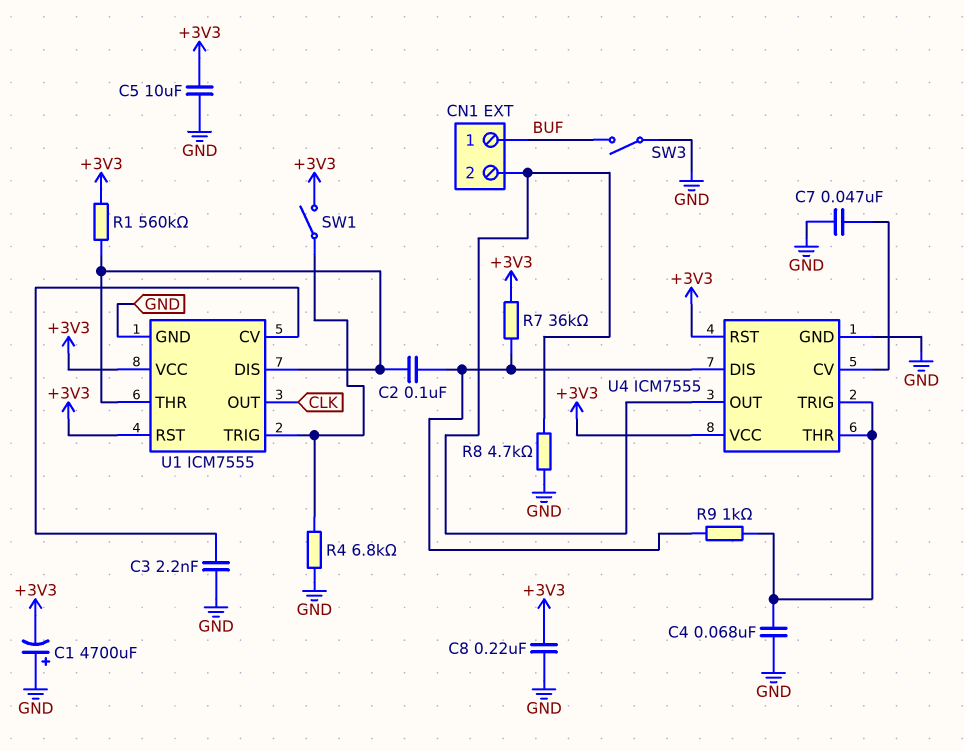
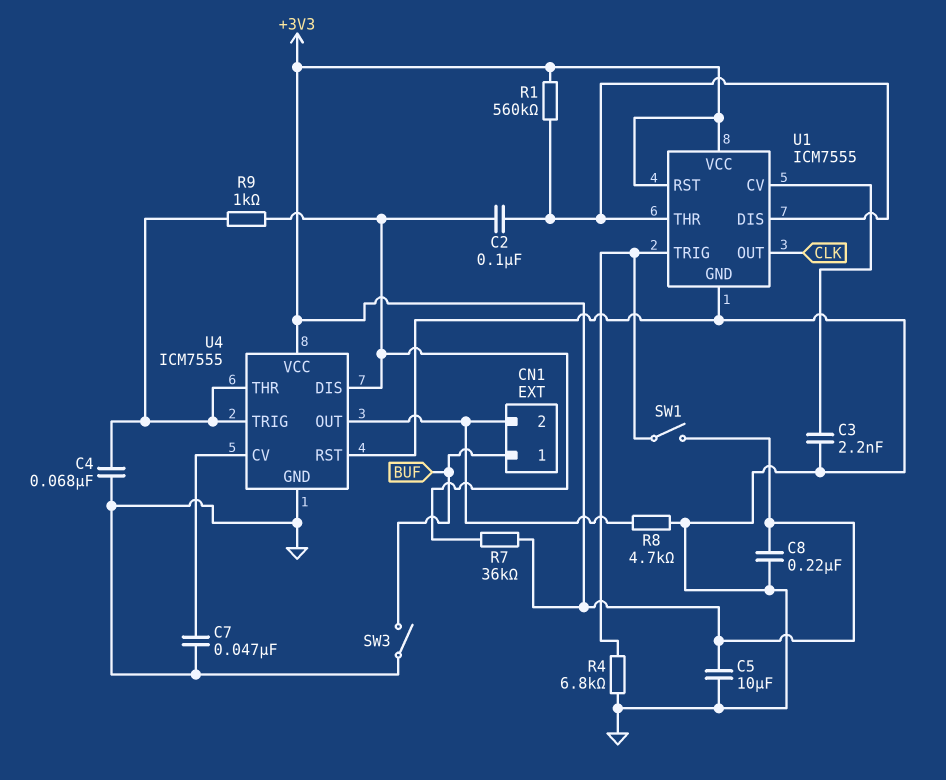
C1: 4700uF (plus GND, minus +3V3) -> none
U4 pin RST: +3V3 -> GND

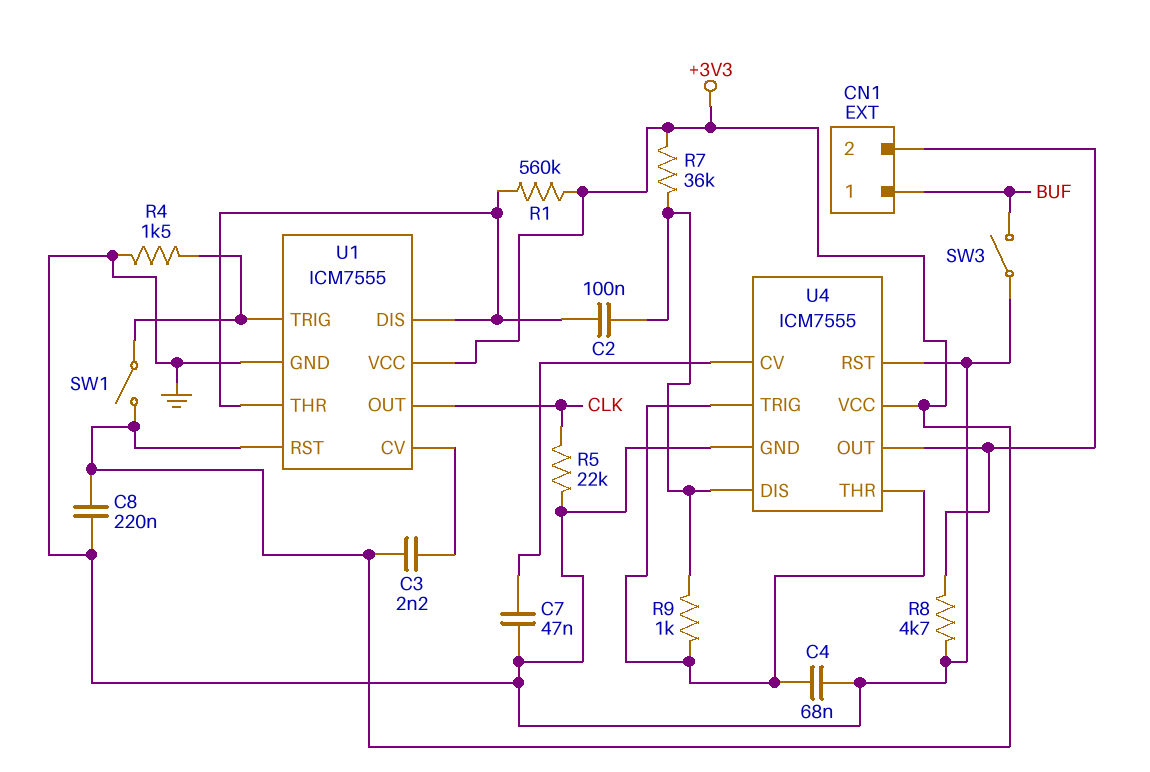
C3: 2.2nF (GND, U1/CV) -> 2.2nF (+3V3, U1/CV)
C5: 10uF (+3V3, GND) -> none
R4: 6.8k (GND, U1/TRIG) -> 1.5k (GND, U1/TRIG)
R5: none -> 22k (CLK, GND)

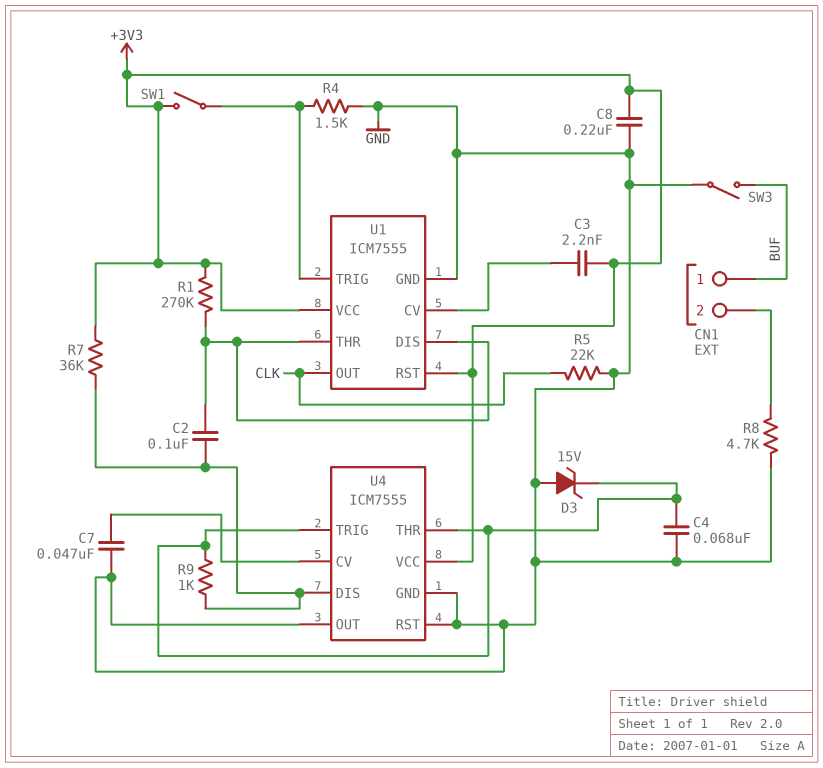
D3: none -> zener 15V (A GND, K U4/THR)
R1: 560k (+3V3, U1/DIS) -> 270k (+3V3, U1/DIS)
U4 pin OUT: CN1/2 -> GND

